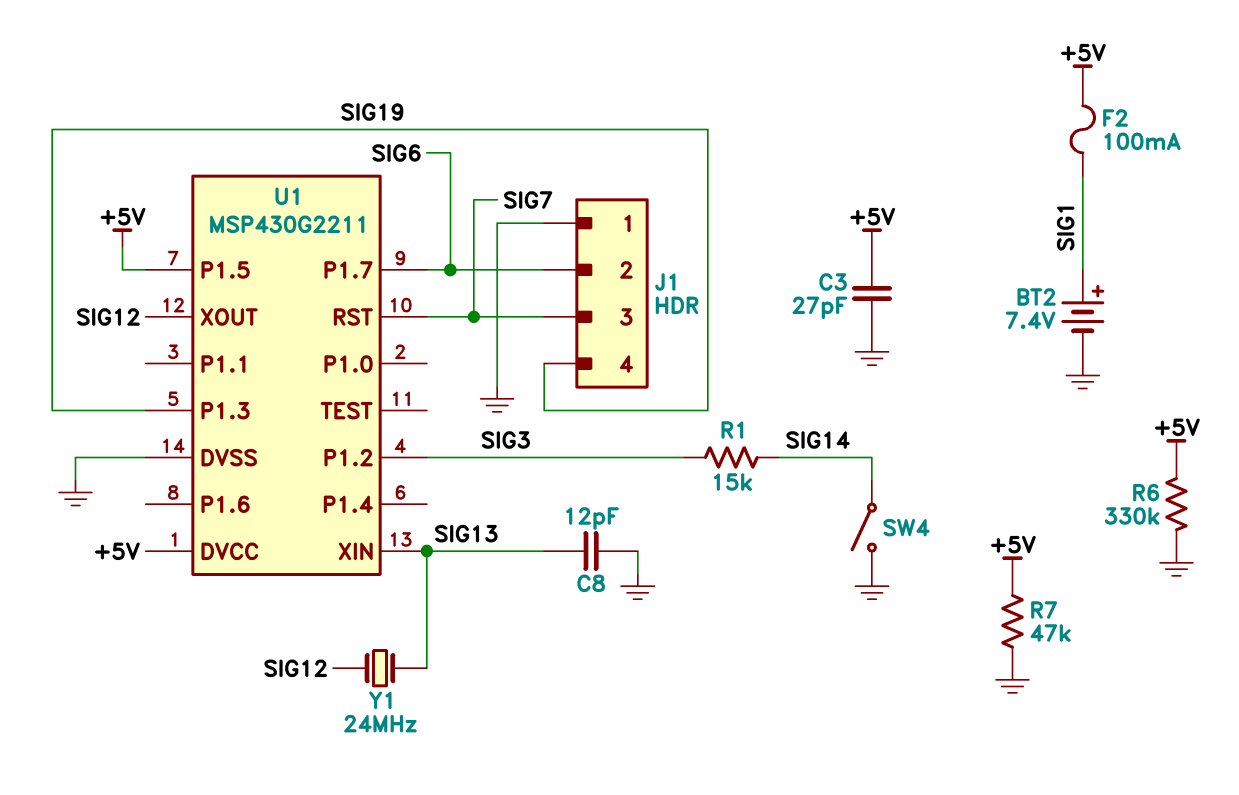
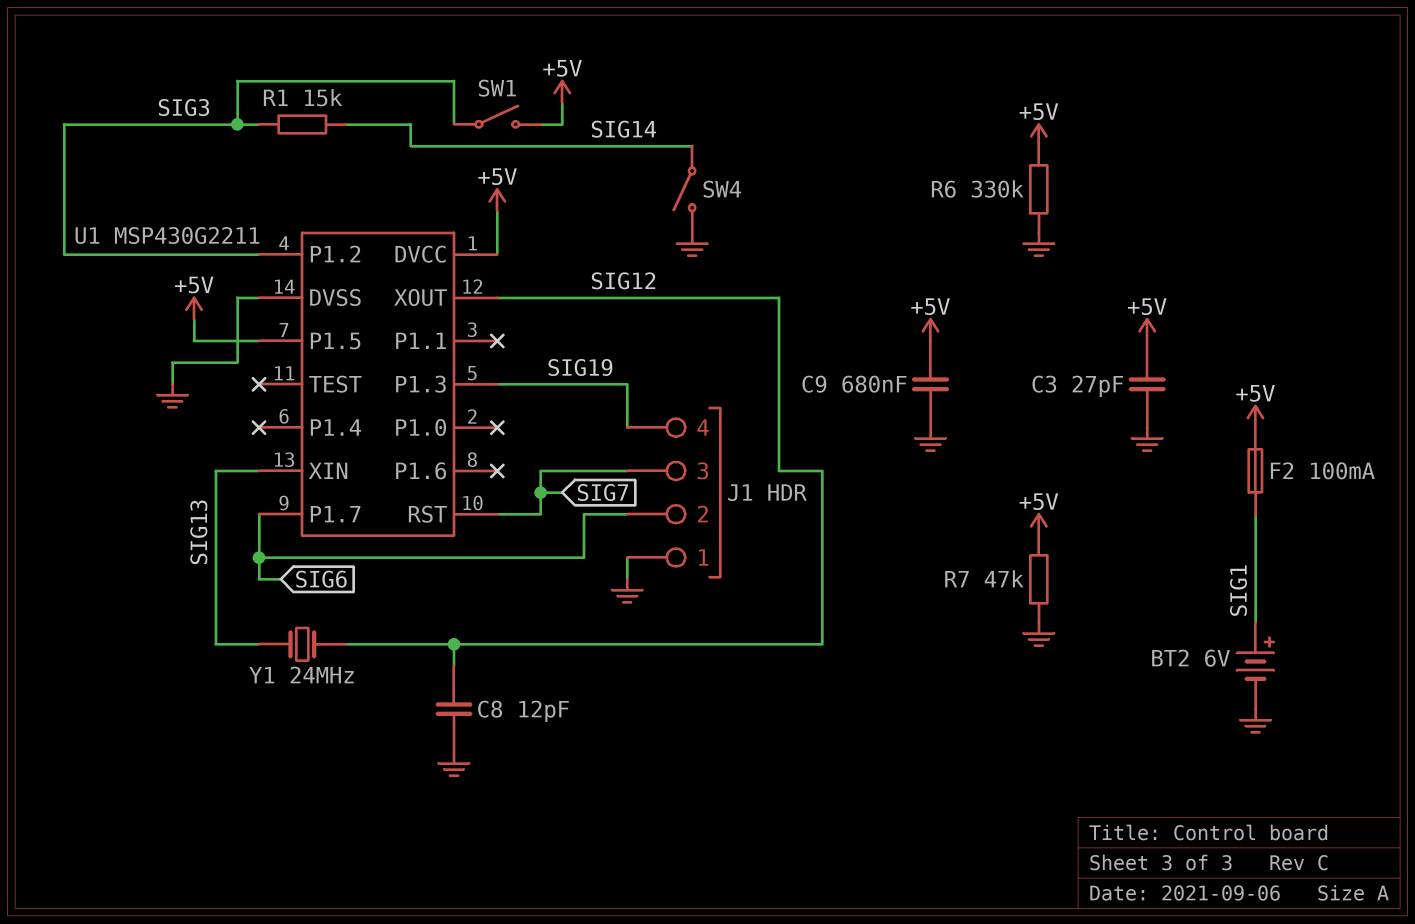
BT2: 7.4V (plus SIG1, minus GND) -> 6V (plus SIG1, minus GND)
C8: 12pF (GND, SIG13) -> 12pF (GND, SIG12)
C9: none -> 680nF (+5V, GND)
SW1: none -> switch (+5V, SIG3)

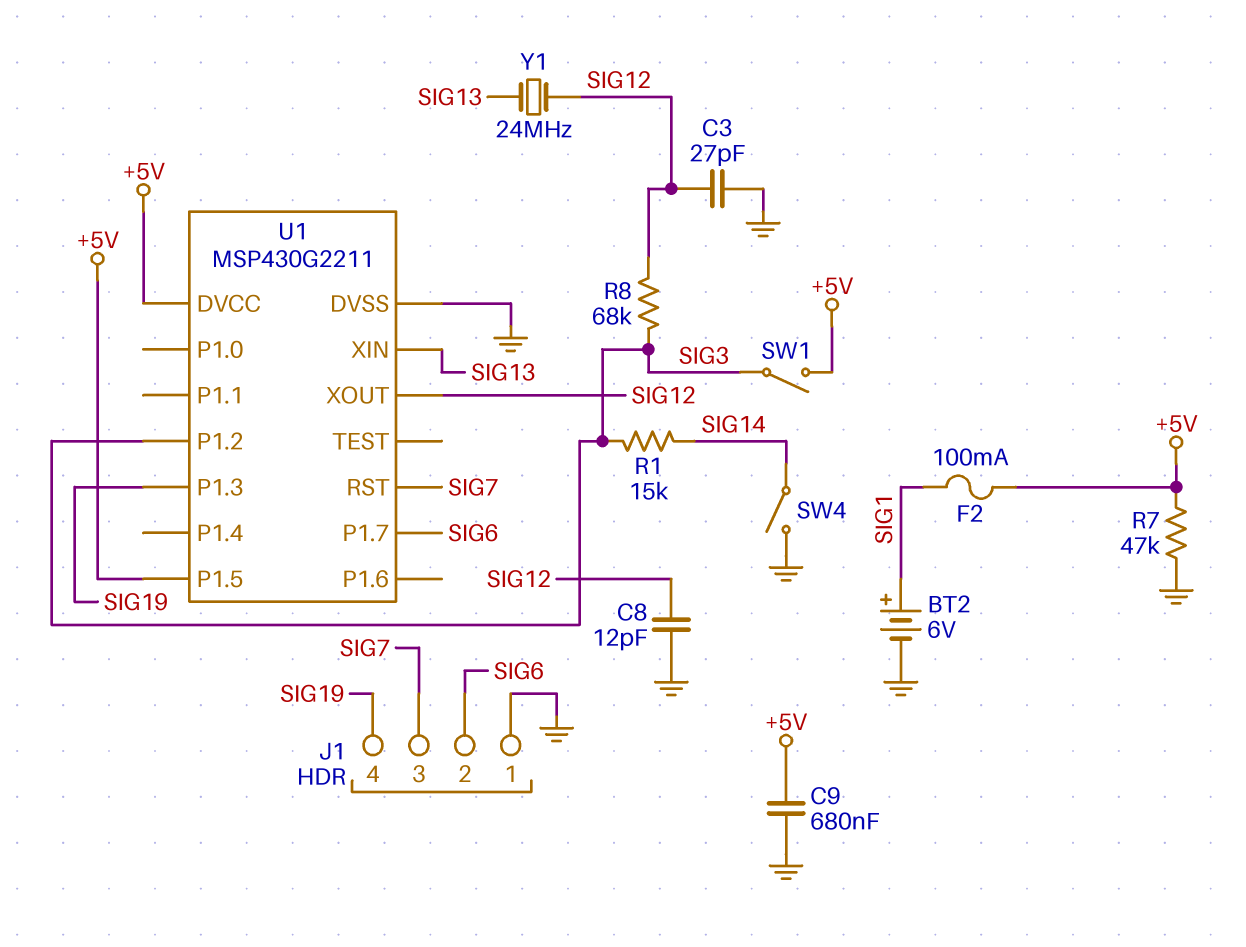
C3: 27pF (+5V, GND) -> 27pF (GND, SIG12)
R6: 330k (+5V, GND) -> none
R8: none -> 68k (SIG3, SIG12)

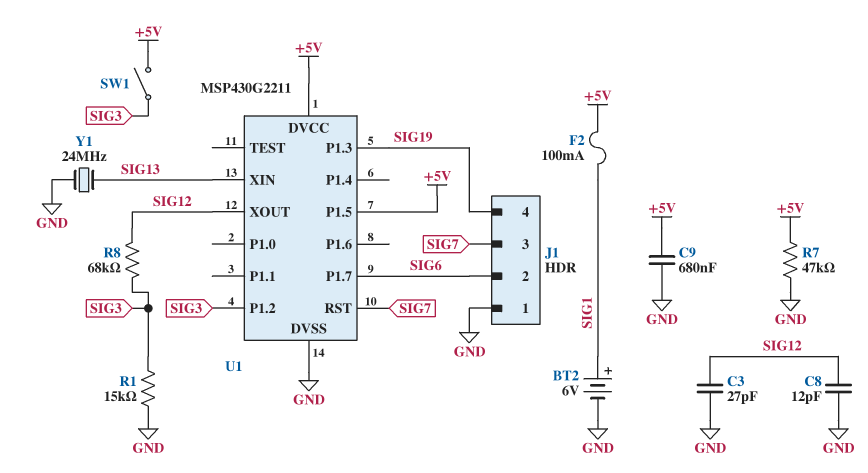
R1: 15k (SIG3, SIG14) -> 15k (GND, SIG3)
SW4: switch (GND, SIG14) -> none
Y1: 24MHz (SIG12, SIG13) -> 24MHz (GND, SIG13)

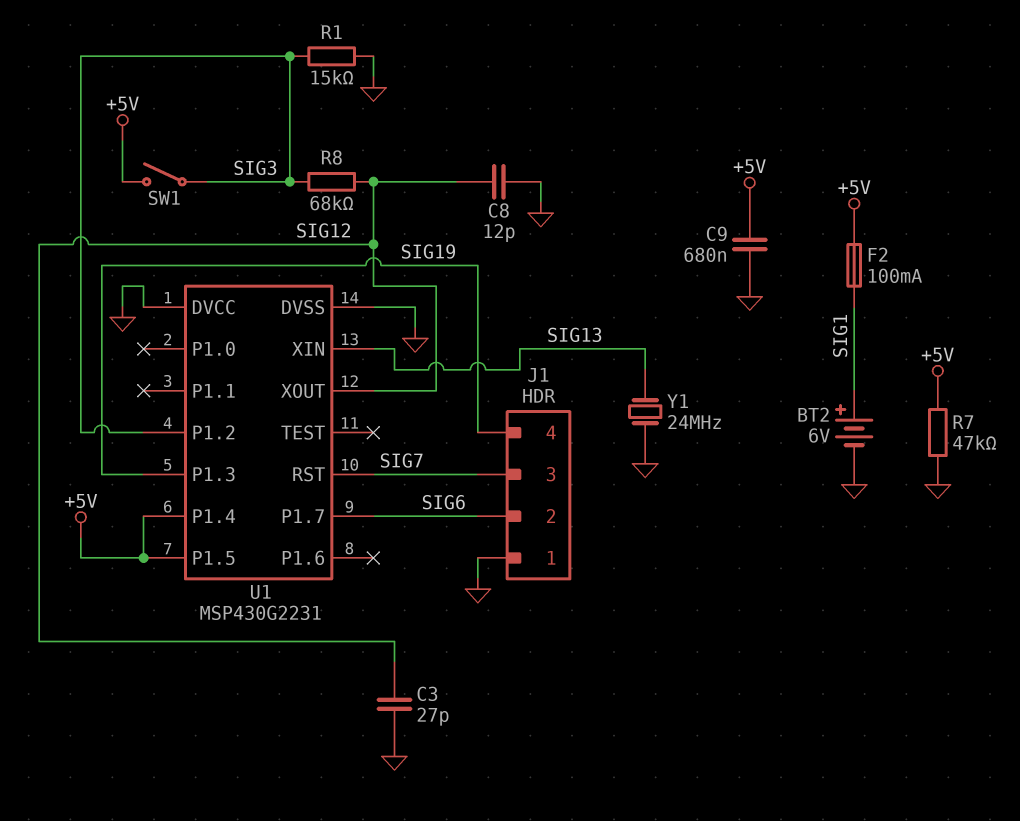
U1: MSP430G2211 -> MSP430G2231
U1 pin DVCC: +5V -> GND
U1 pin P1.4: none -> +5V

